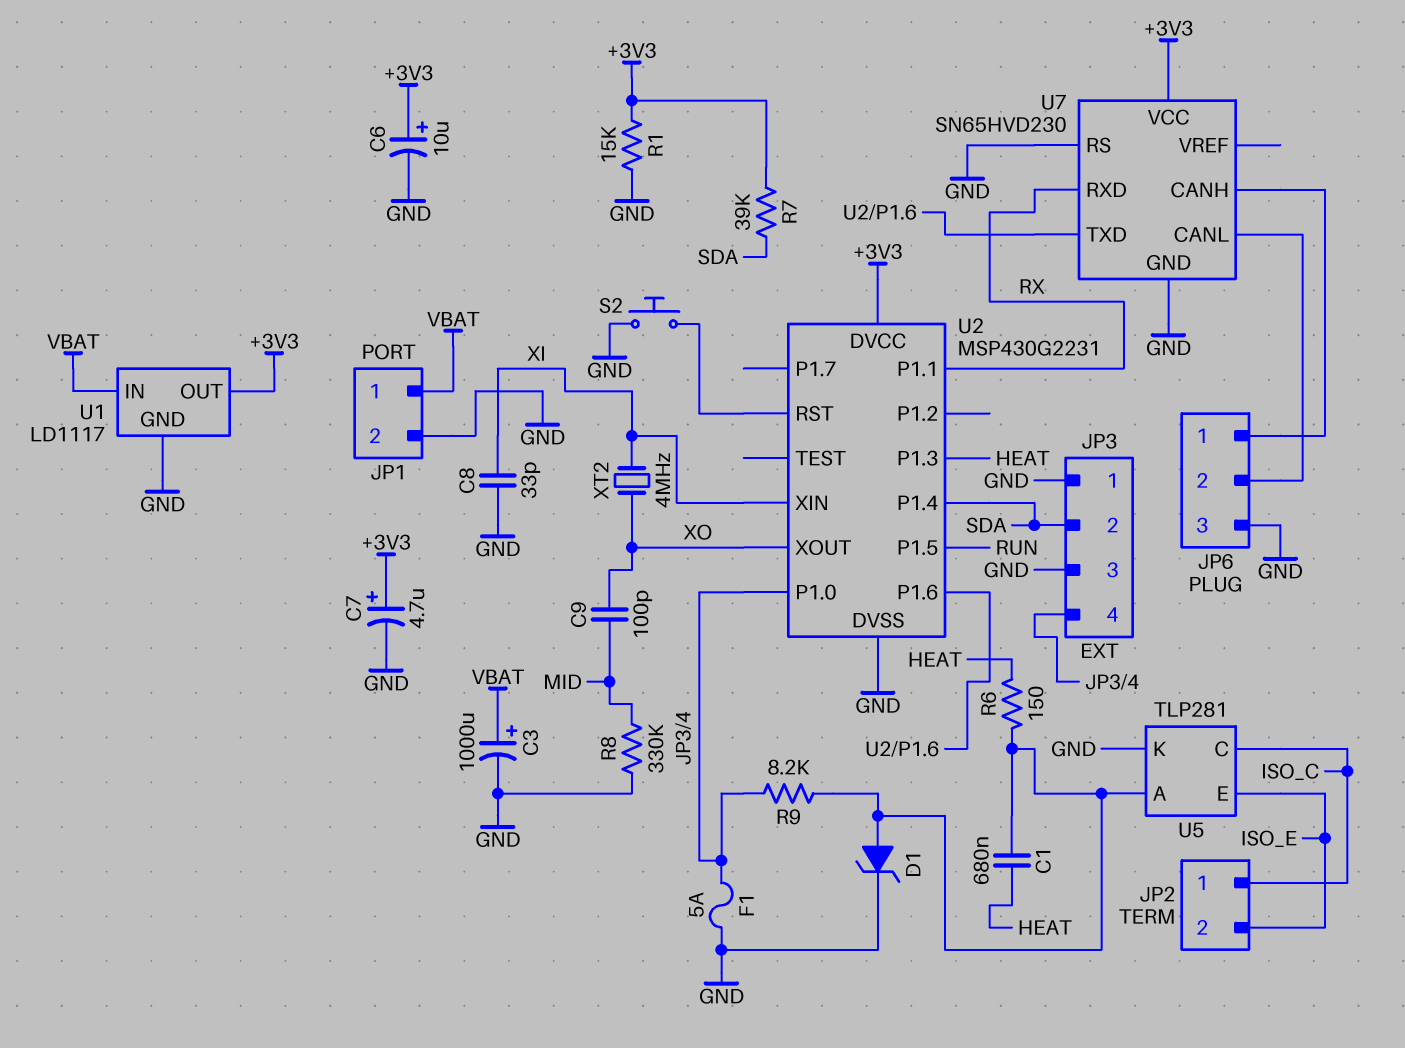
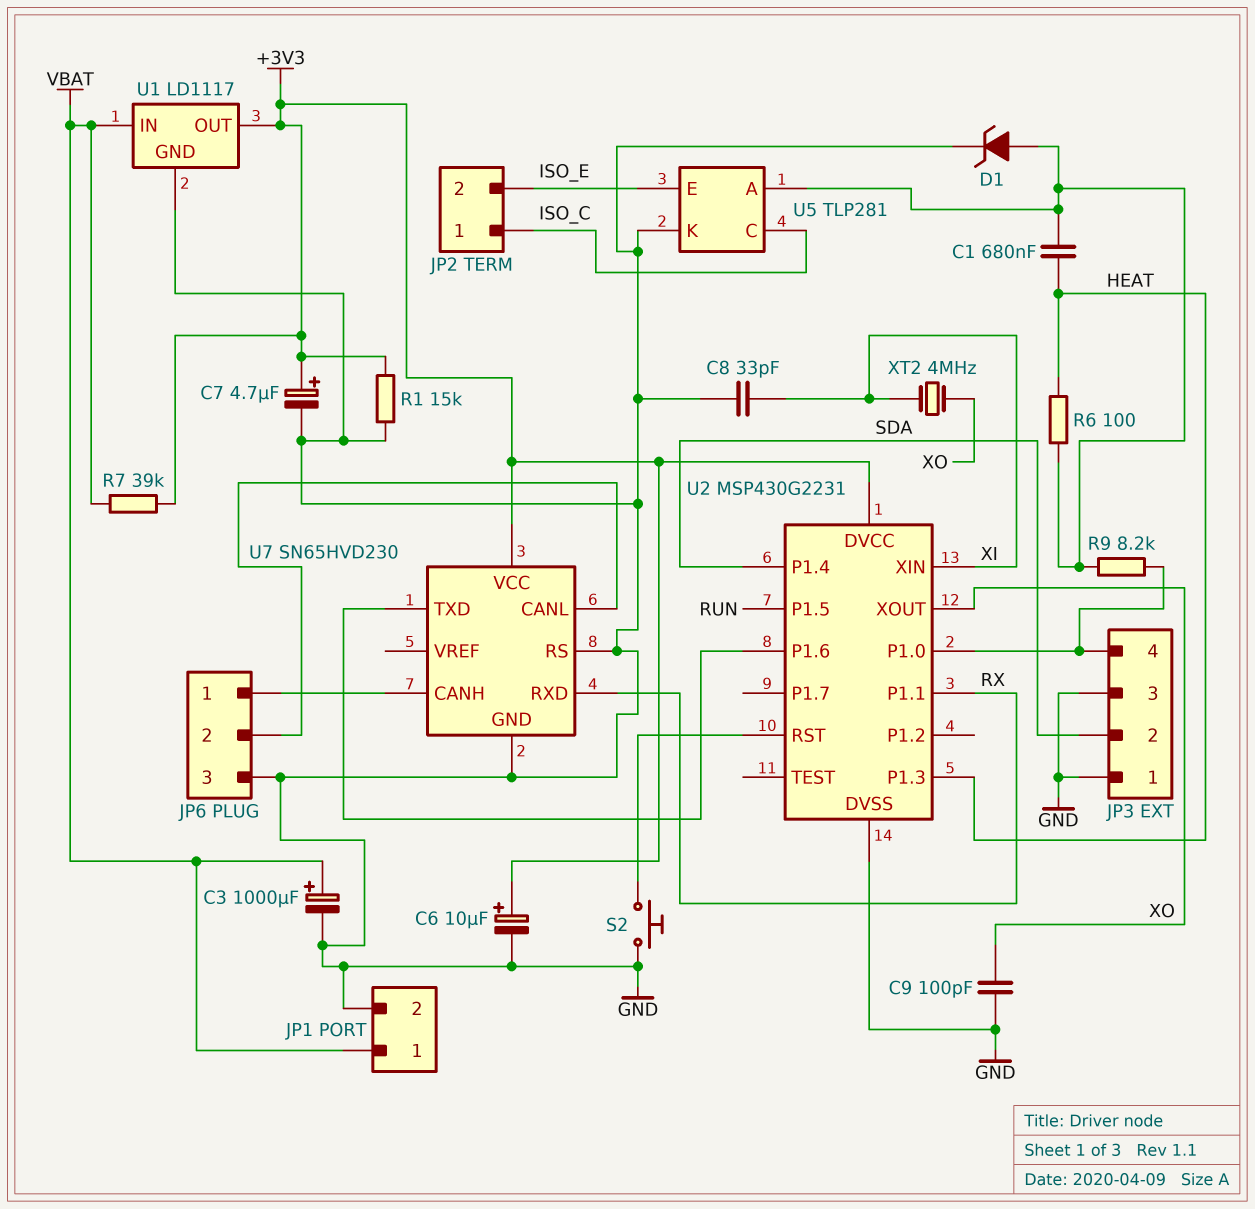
C9: 100pF (MID, XO) -> 100pF (GND, XO)
F1: 5A (GND, JP3/4) -> none
R6: 150 (HEAT, U5/A) -> 100 (HEAT, U5/A)
R7: 39k (+3V3, SDA) -> 39k (+3V3, VBAT)
R8: 330k (GND, MID) -> none

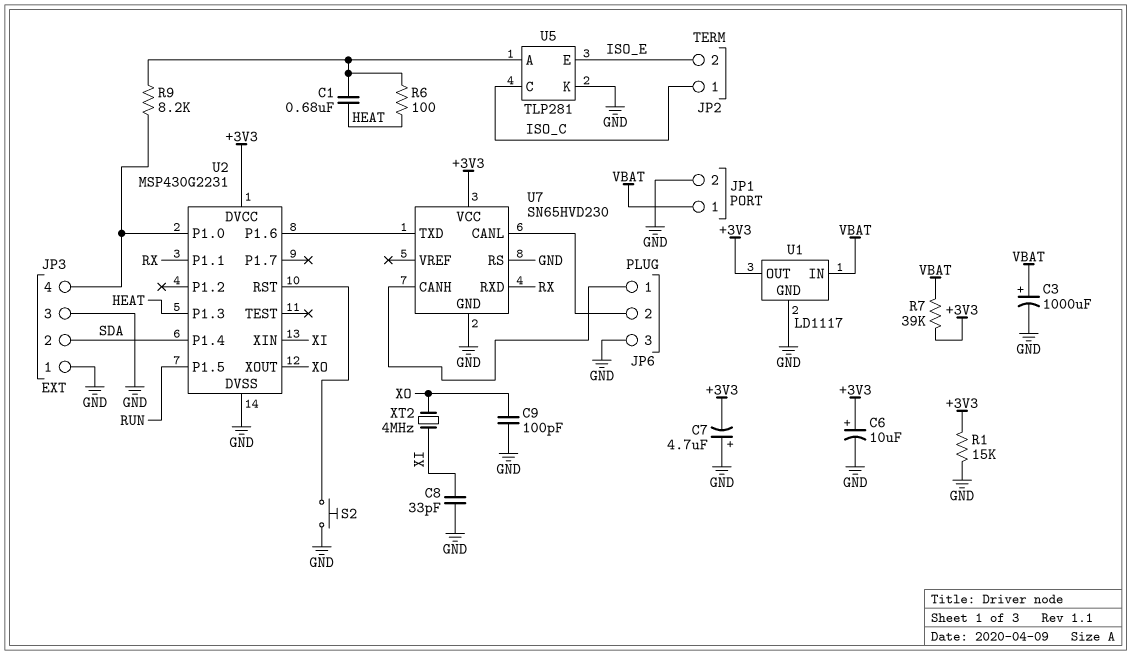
C7: 4.7uF (plus +3V3, minus GND) -> 4.7uF (plus GND, minus +3V3)
D1: zener (A U5/A, K GND) -> none

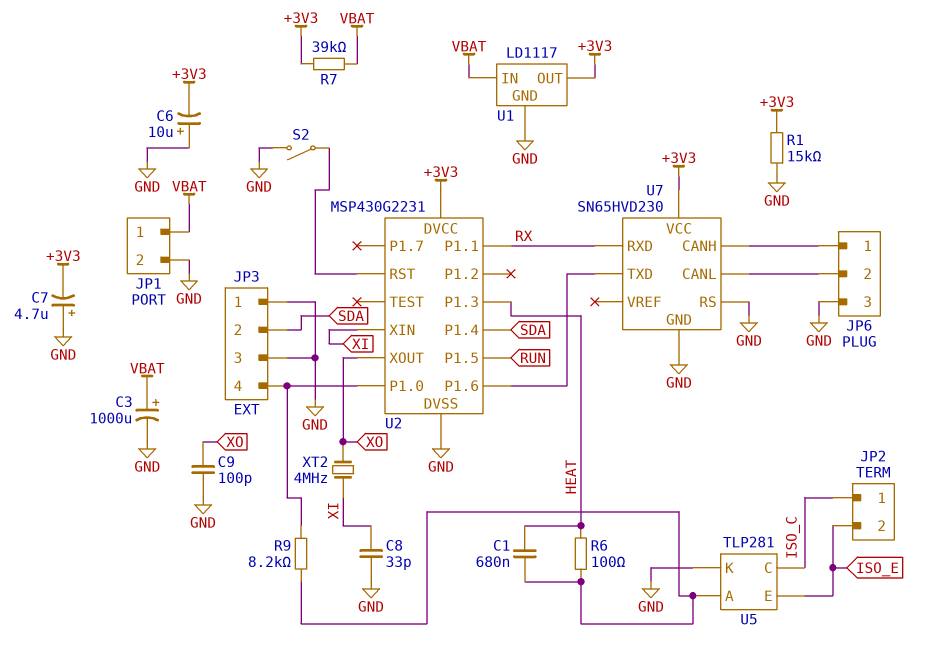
C6: 10uF (plus +3V3, minus GND) -> 10uF (plus GND, minus +3V3)
S2: button (GND, U2/RST) -> switch (GND, U2/RST)

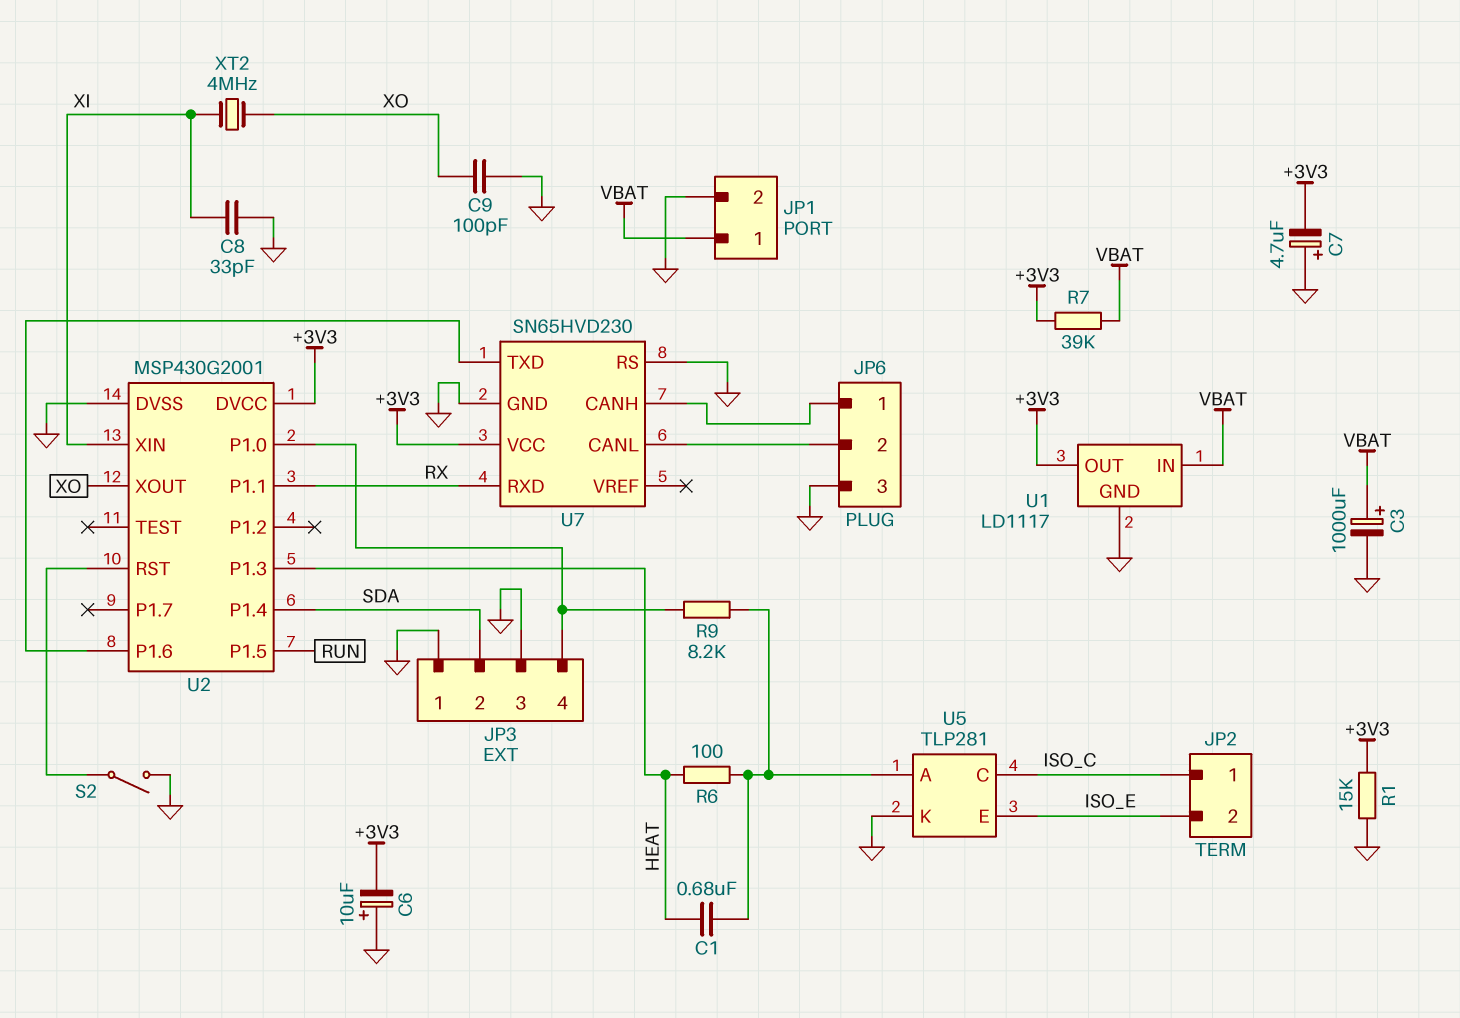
U2: MSP430G2231 -> MSP430G2001

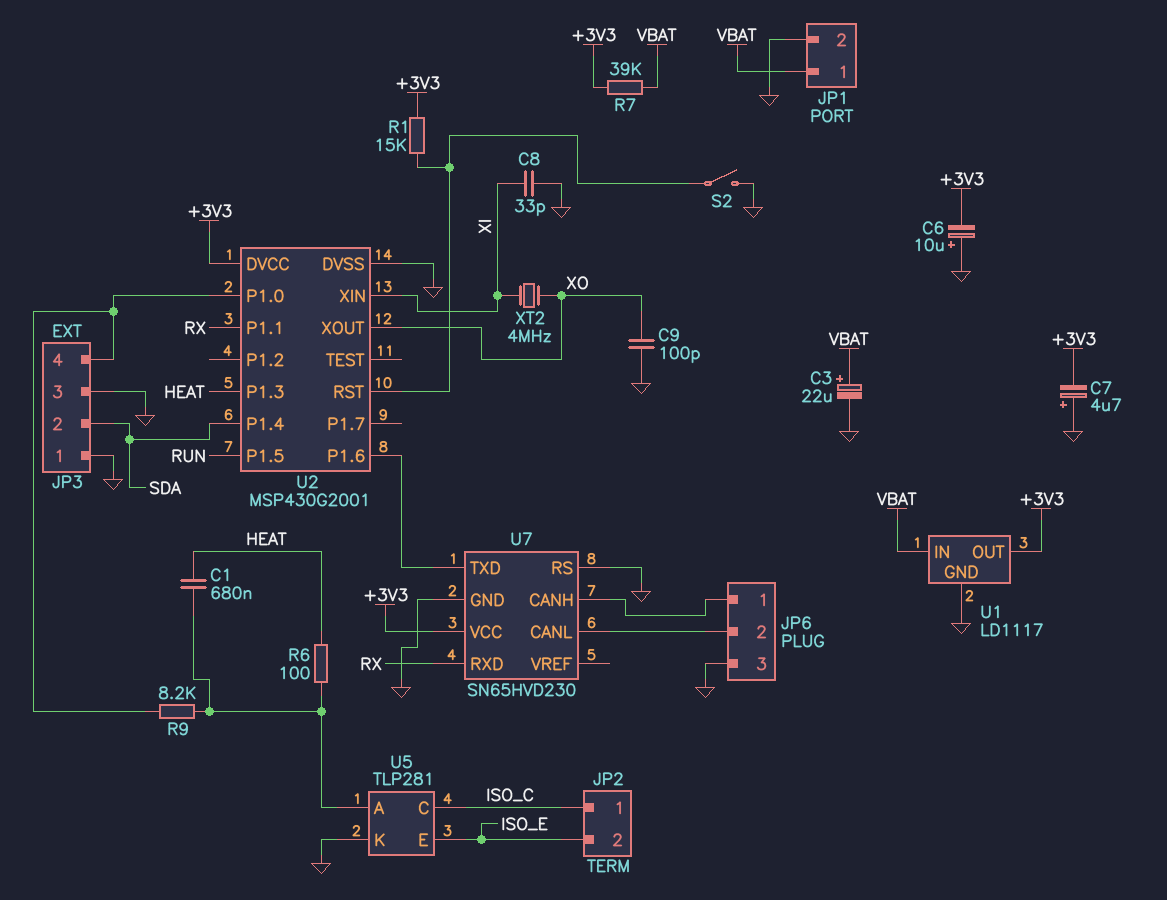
C3: 1000uF (plus VBAT, minus GND) -> 22uF (plus VBAT, minus GND)
R1: 15k (+3V3, GND) -> 15k (+3V3, U2/RST)

